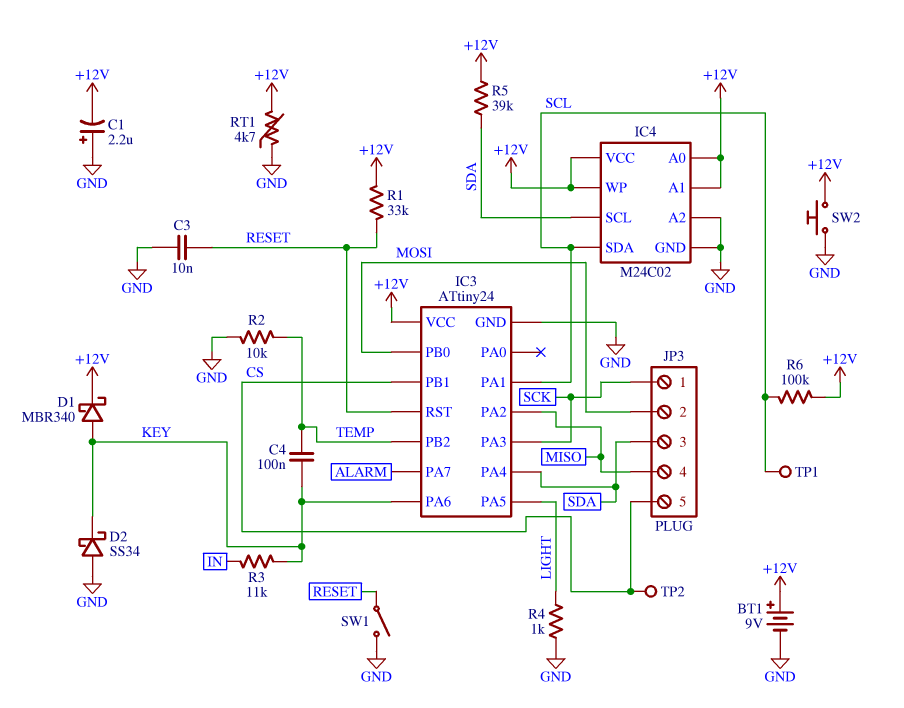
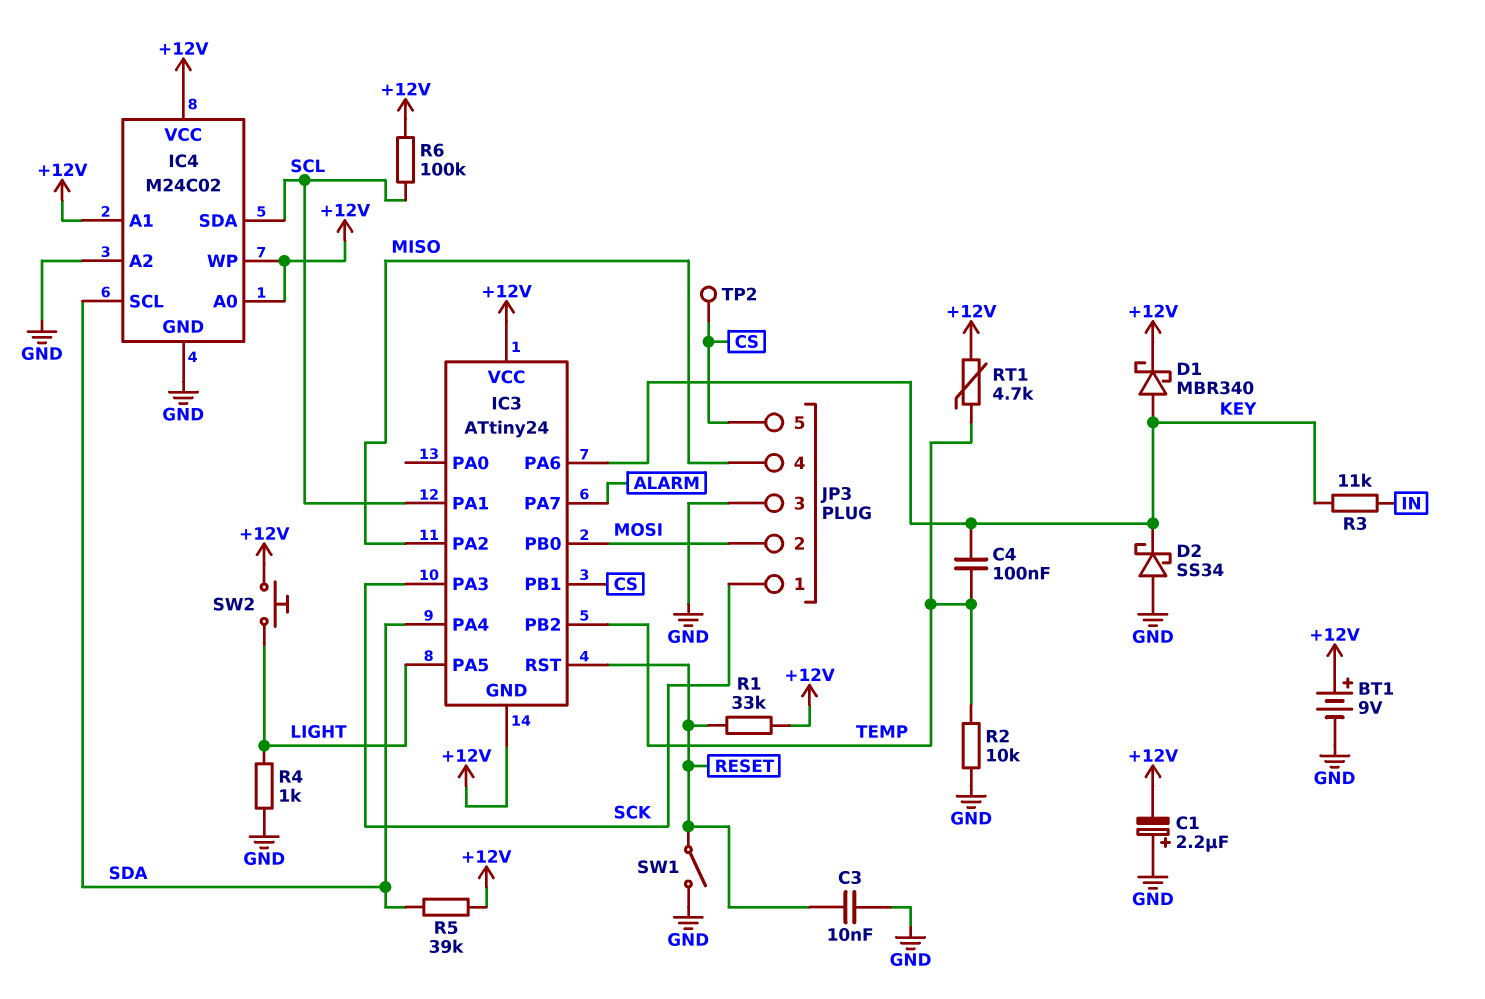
IC3 pin GND: GND -> +12V
JP3 pin 3: SDA -> GND
RT1: 4.7k (+12V, GND) -> 4.7k (+12V, TEMP)
SW2: button (+12V, GND) -> button (+12V, LIGHT)
TP1: test point (SCL) -> none

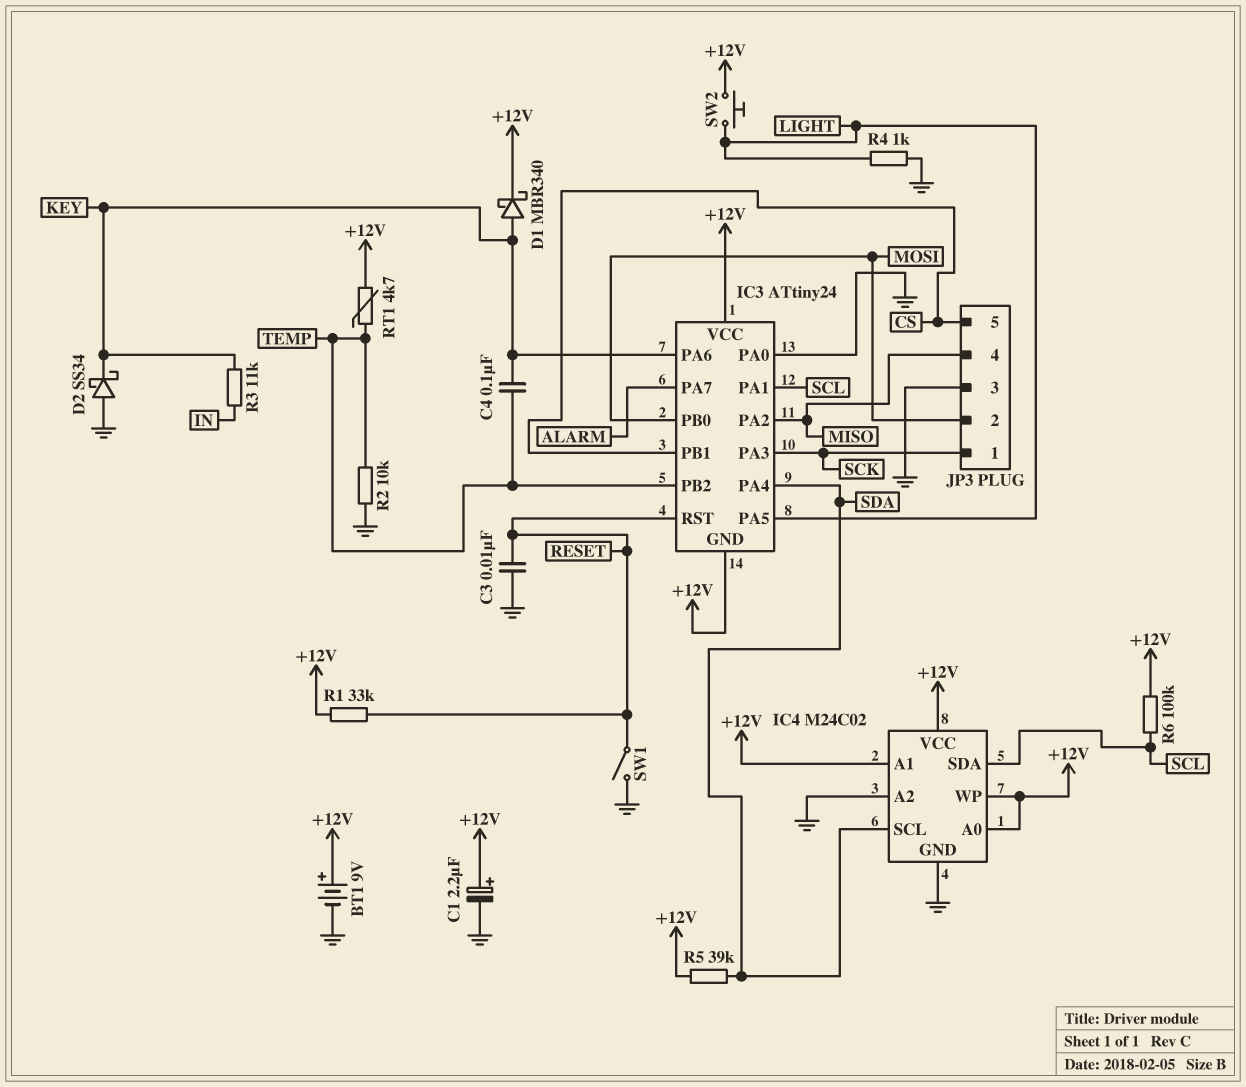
C1: 2.2uF (plus GND, minus +12V) -> 2.2uF (plus +12V, minus GND)
IC3 pin PA0: none -> GND
TP2: test point (CS) -> none

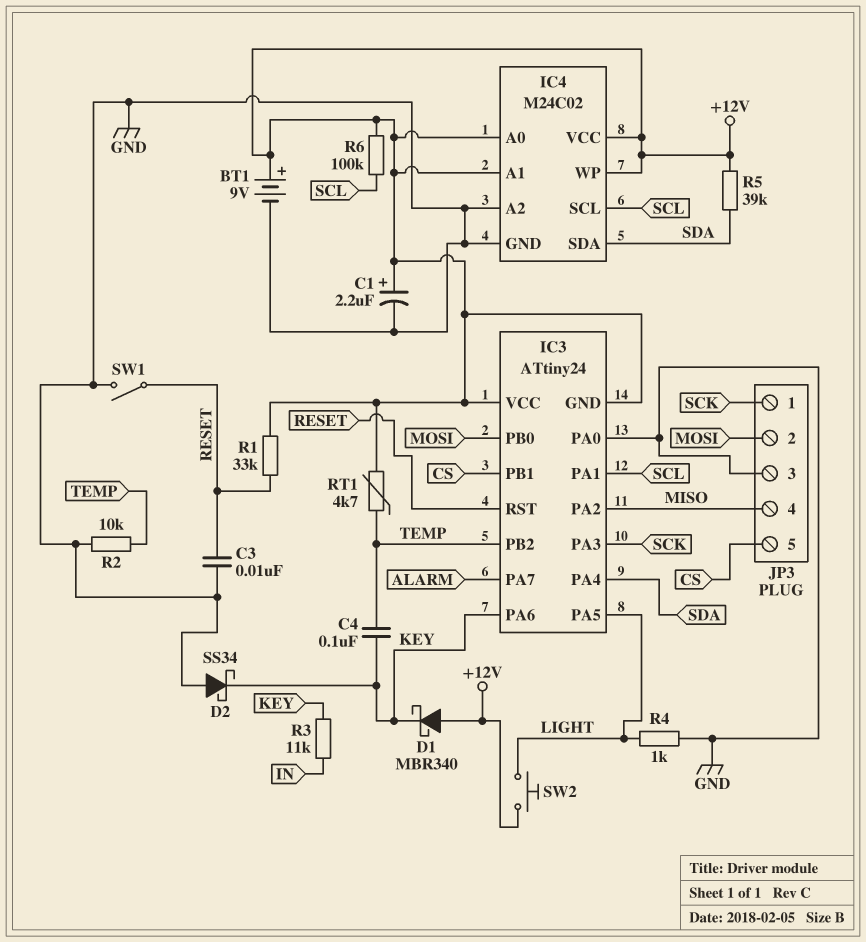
D1: schottky MBR340 (A KEY, K +12V) -> schottky MBR340 (A +12V, K KEY)
IC4 pin SCL: SDA -> SCL
IC4 pin SDA: SCL -> SDA

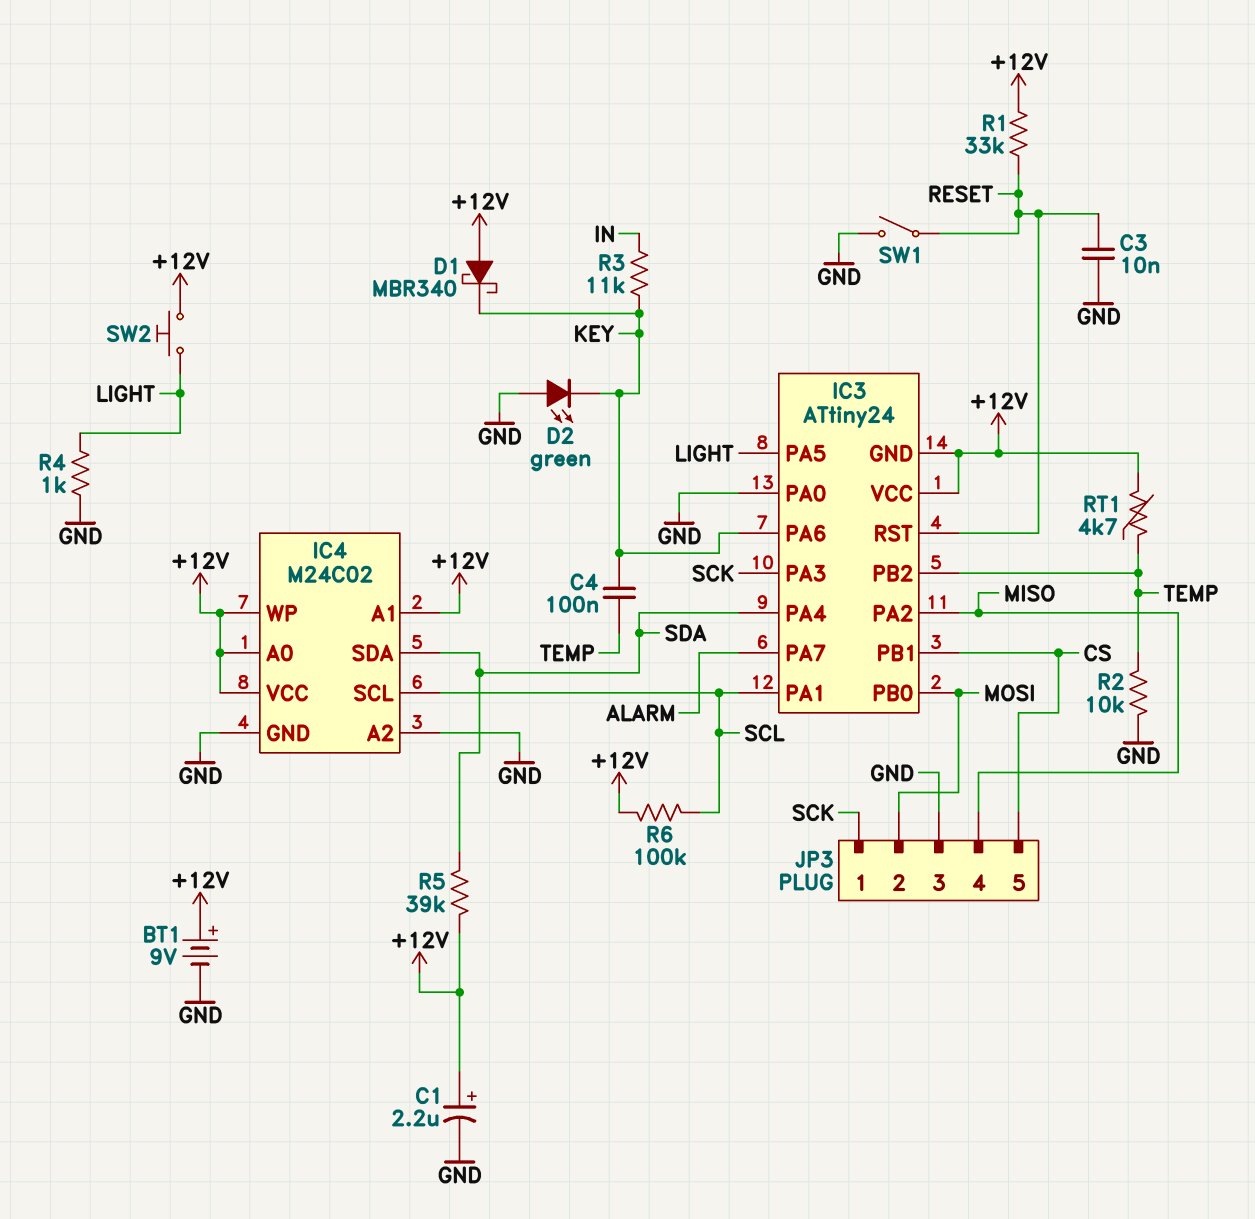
D2: schottky SS34 (A GND, K KEY) -> LED green (A GND, K KEY)

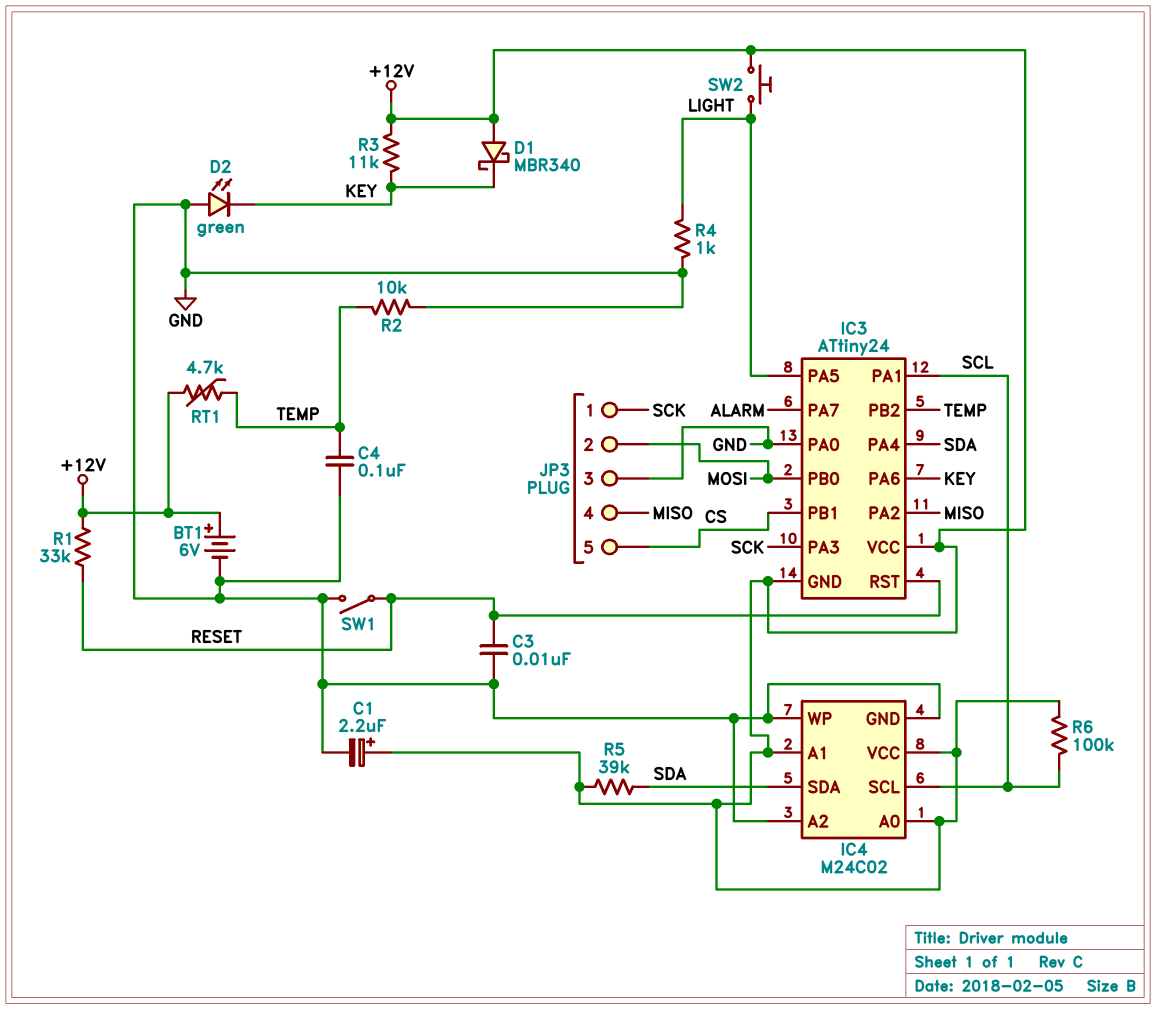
BT1: 9V (plus +12V, minus GND) -> 6V (plus +12V, minus GND)
C4: 100nF (KEY, TEMP) -> 100nF (GND, TEMP)
IC4 pin WP: +12V -> GND
R3: 11k (IN, KEY) -> 11k (+12V, KEY)

